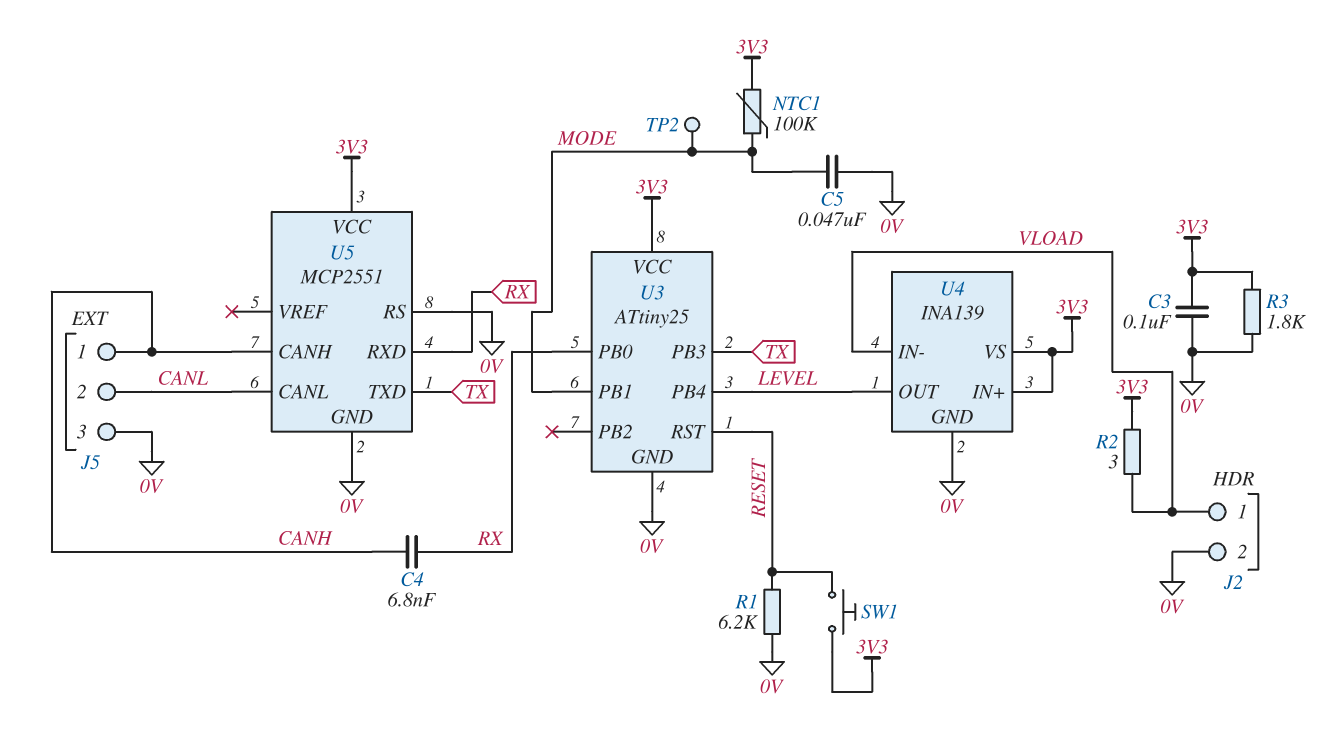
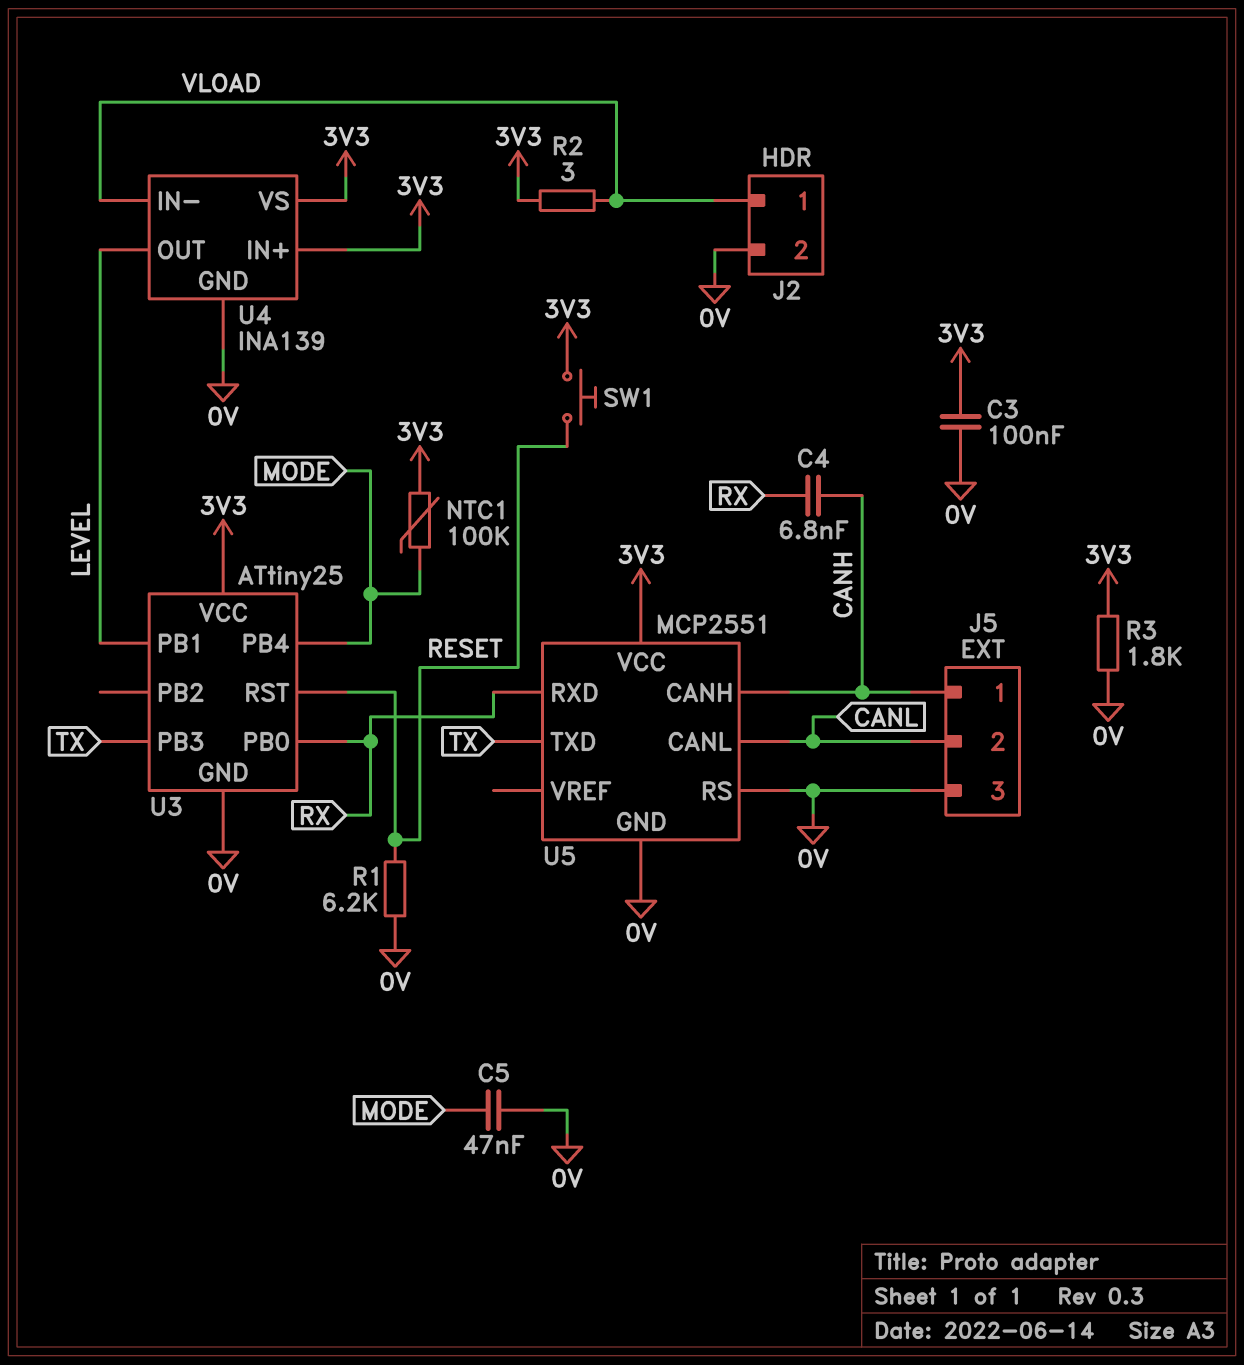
TP2: test point (MODE) -> none
U3 pin PB1: MODE -> LEVEL
U3 pin PB4: LEVEL -> MODE

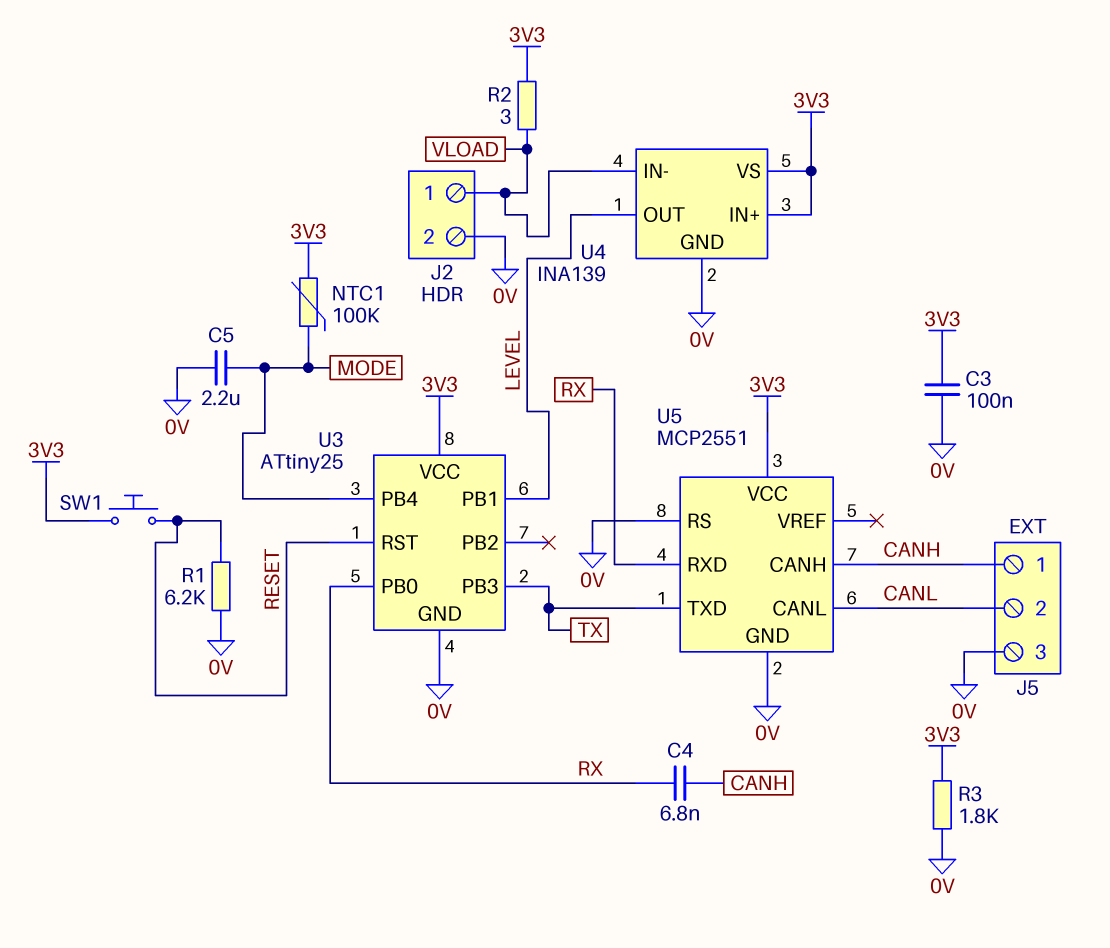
C5: 47nF (0V, MODE) -> 2.2uF (0V, MODE)

